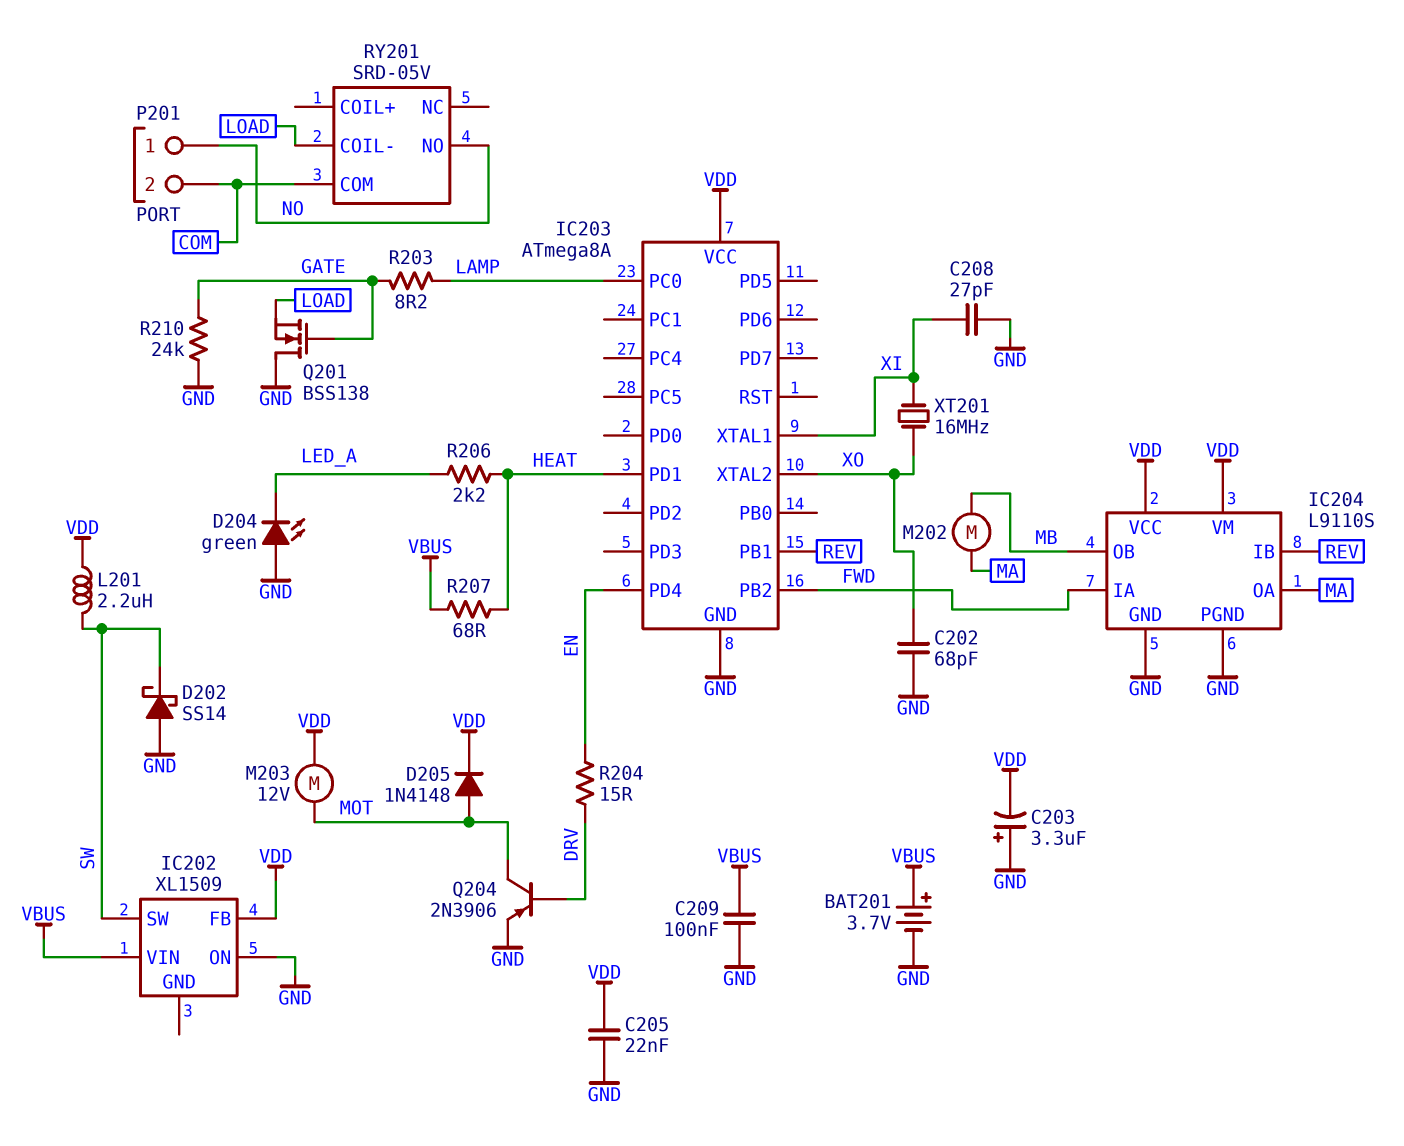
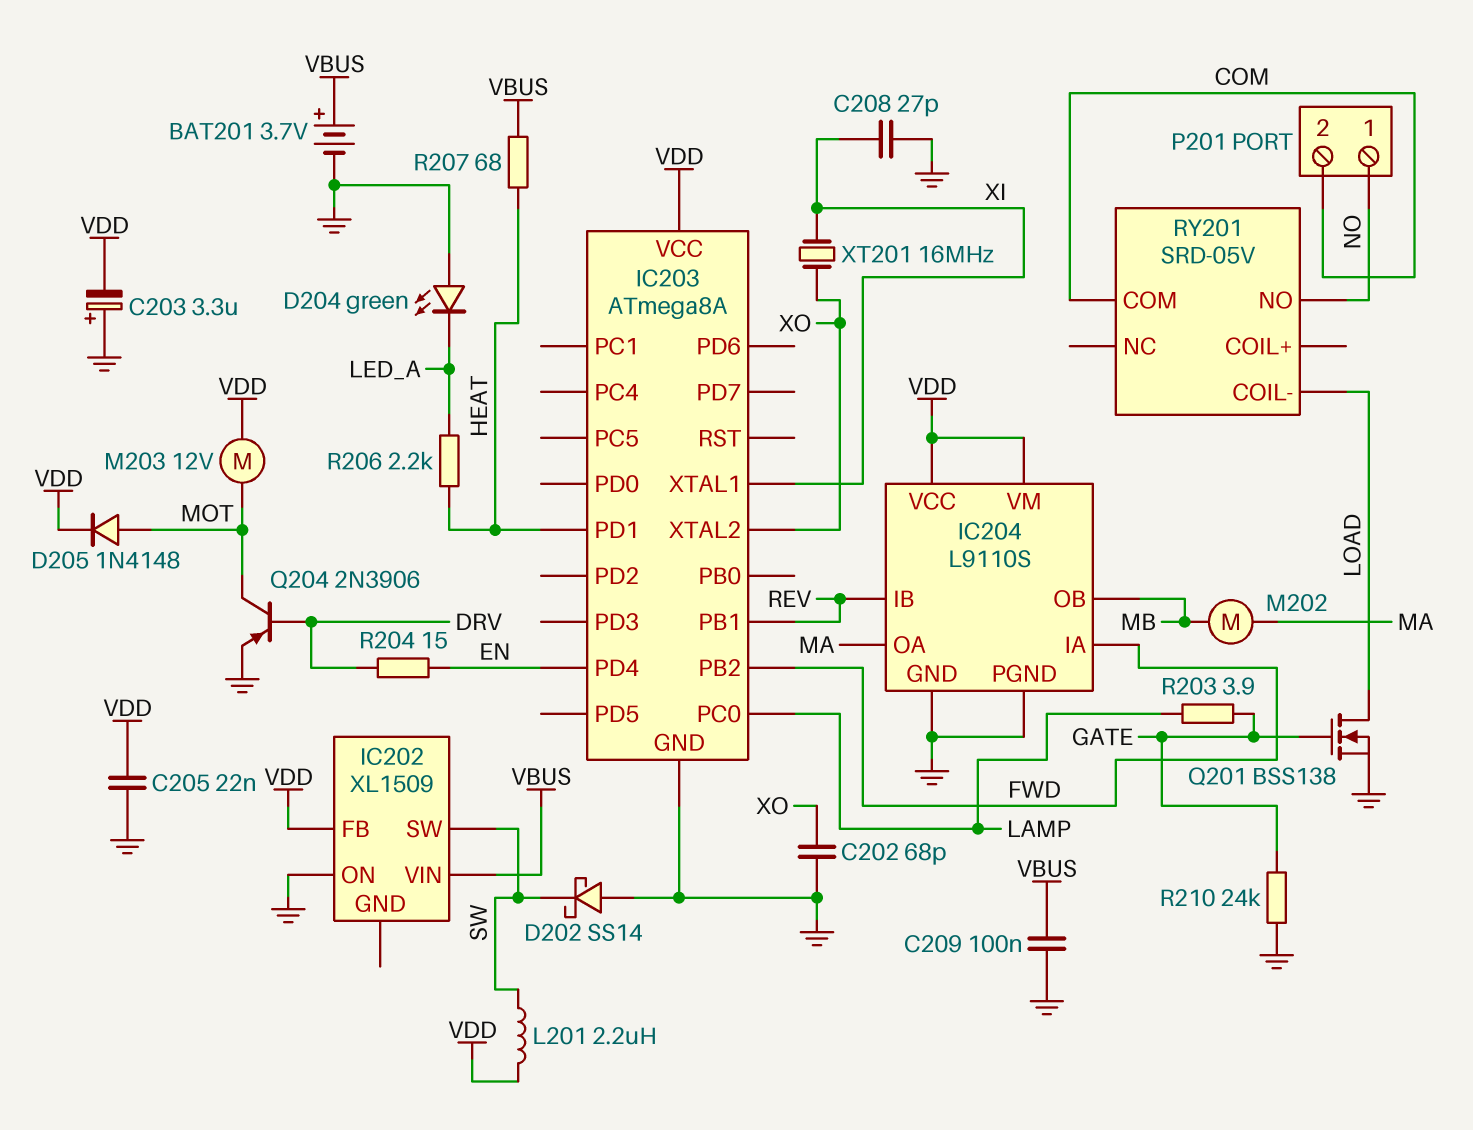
Q201: NMOS BSS138 (G GATE, D GND, S LOAD) -> NMOS BSS138 (G GATE, D LOAD, S GND)
R203: 8.2 (GATE, LAMP) -> 3.9 (GATE, LAMP)

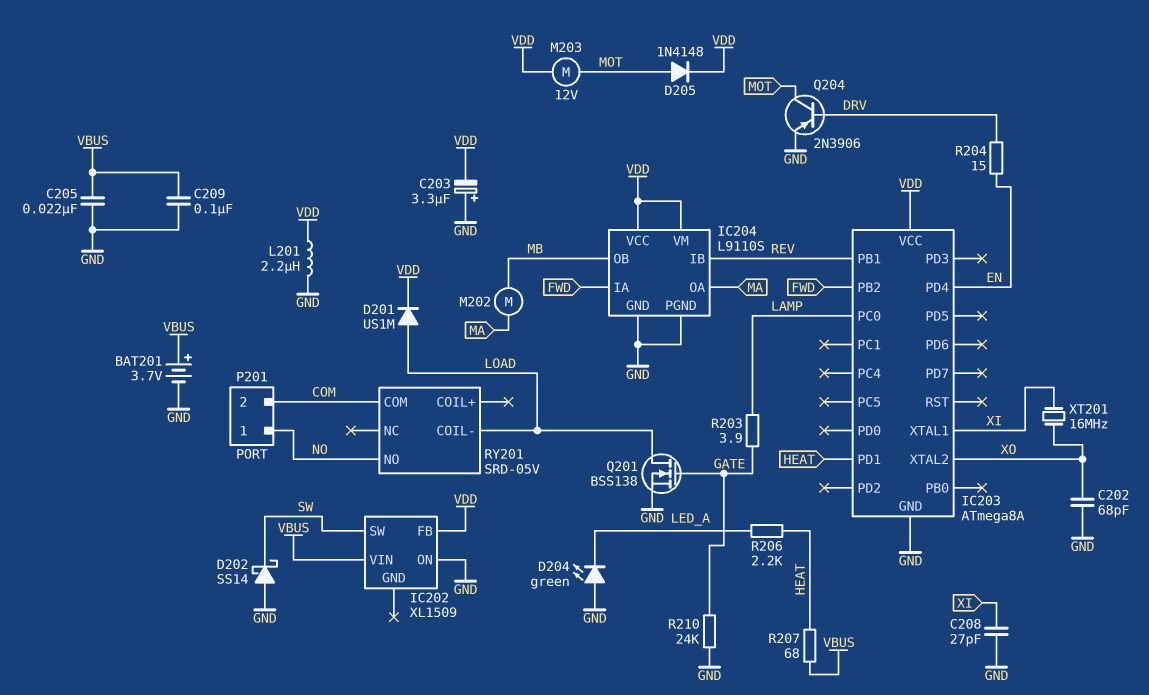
C205: 22nF (GND, VDD) -> 22nF (GND, VBUS)
D201: none -> diode US1M (A LOAD, K VDD)
L201: 2.2uH (SW, VDD) -> 2.2uH (GND, VDD)

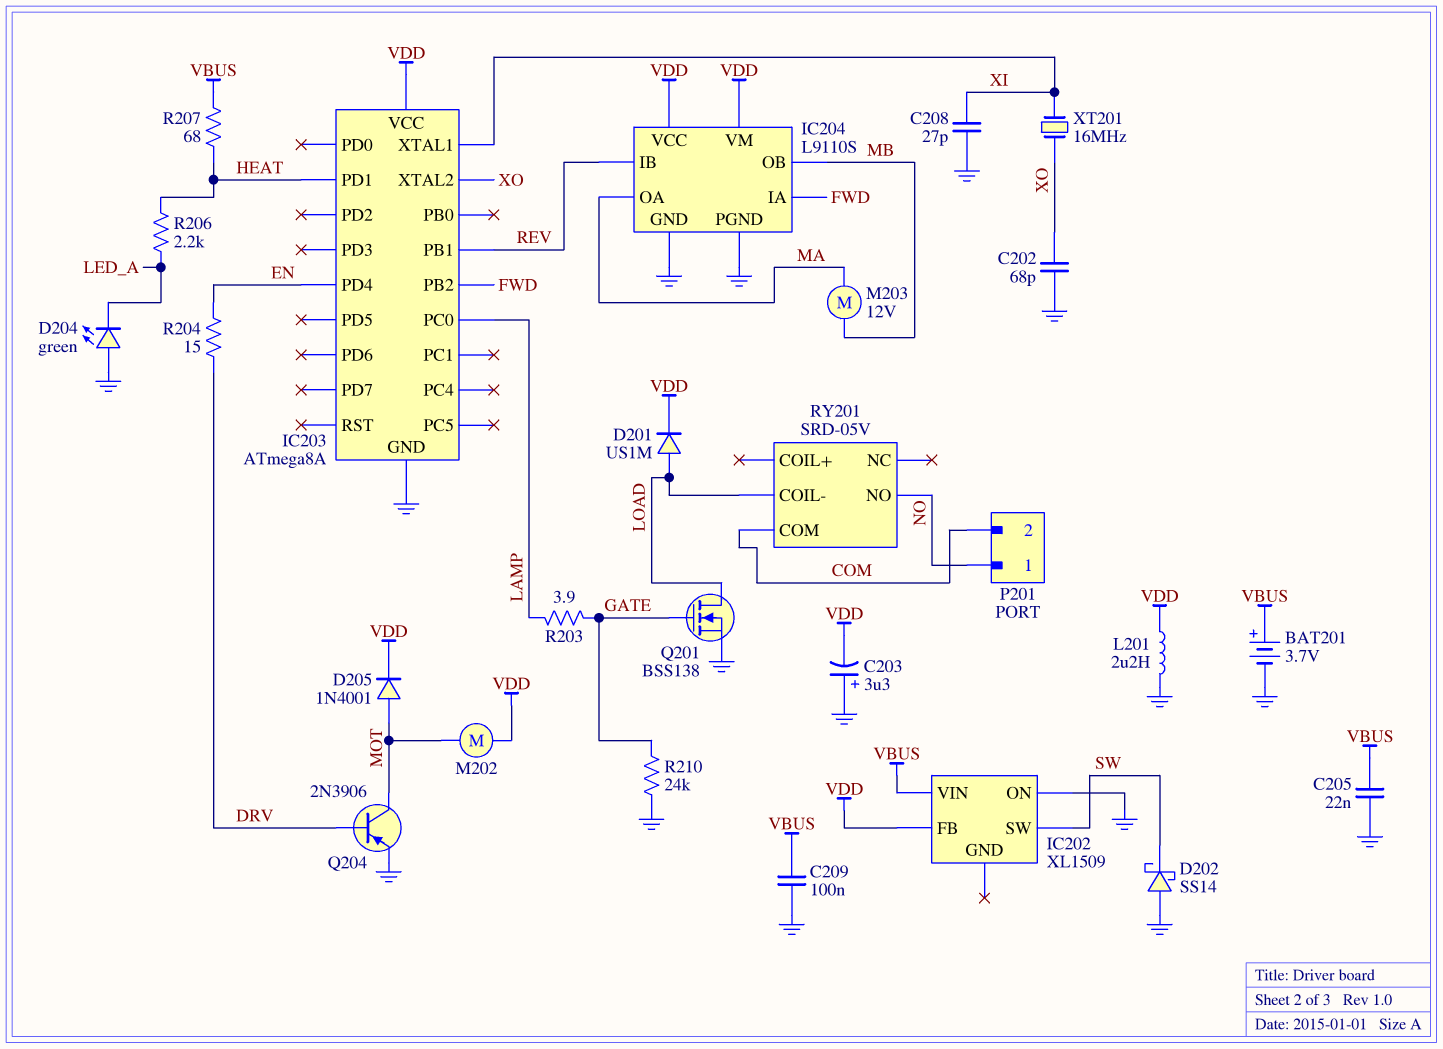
D205: diode 1N4148 (A MOT, K VDD) -> diode 1N4001 (A MOT, K VDD)
M202: motor (MA, MB) -> motor (MOT, VDD)
M203: motor 12V (MOT, VDD) -> motor 12V (MA, MB)

